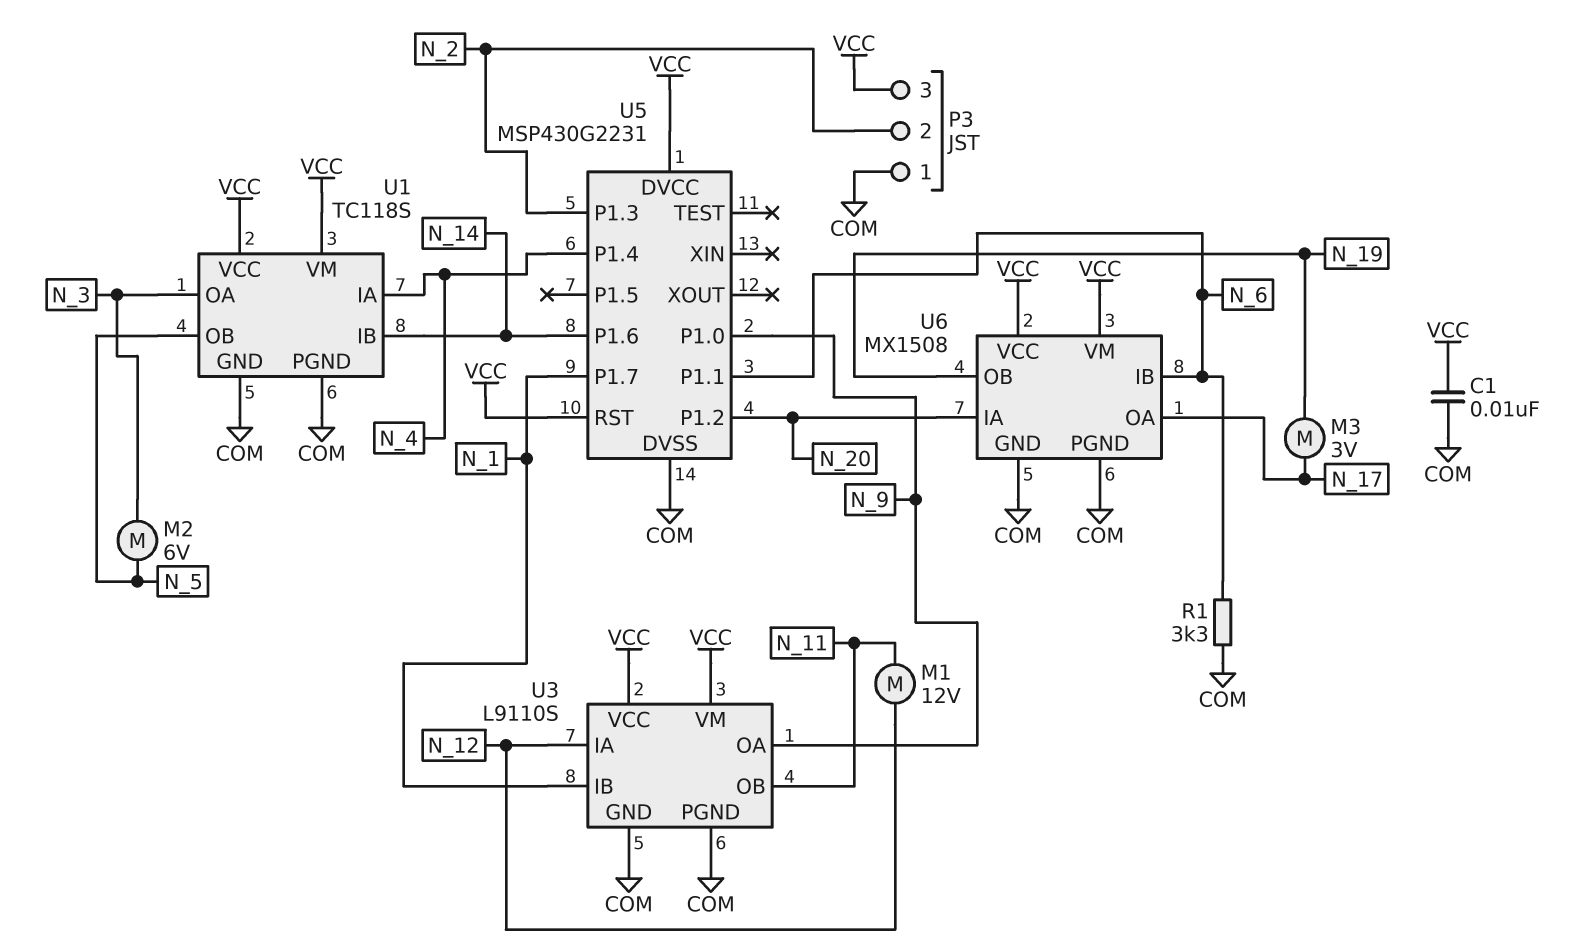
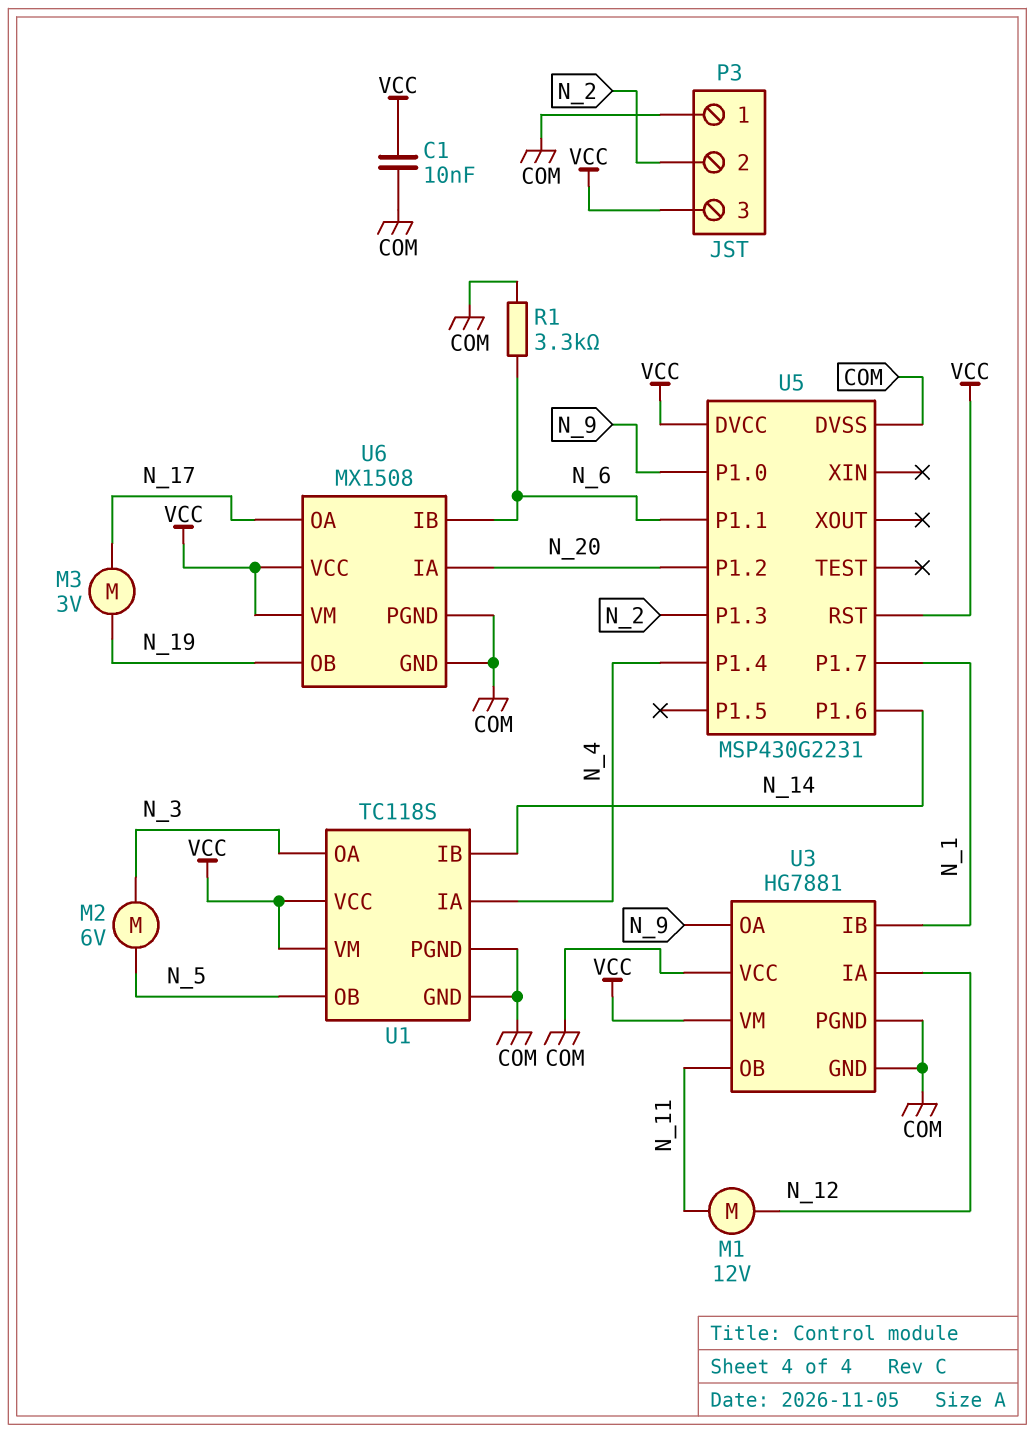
U3: L9110S -> HG7881
U3 pin VCC: VCC -> COM

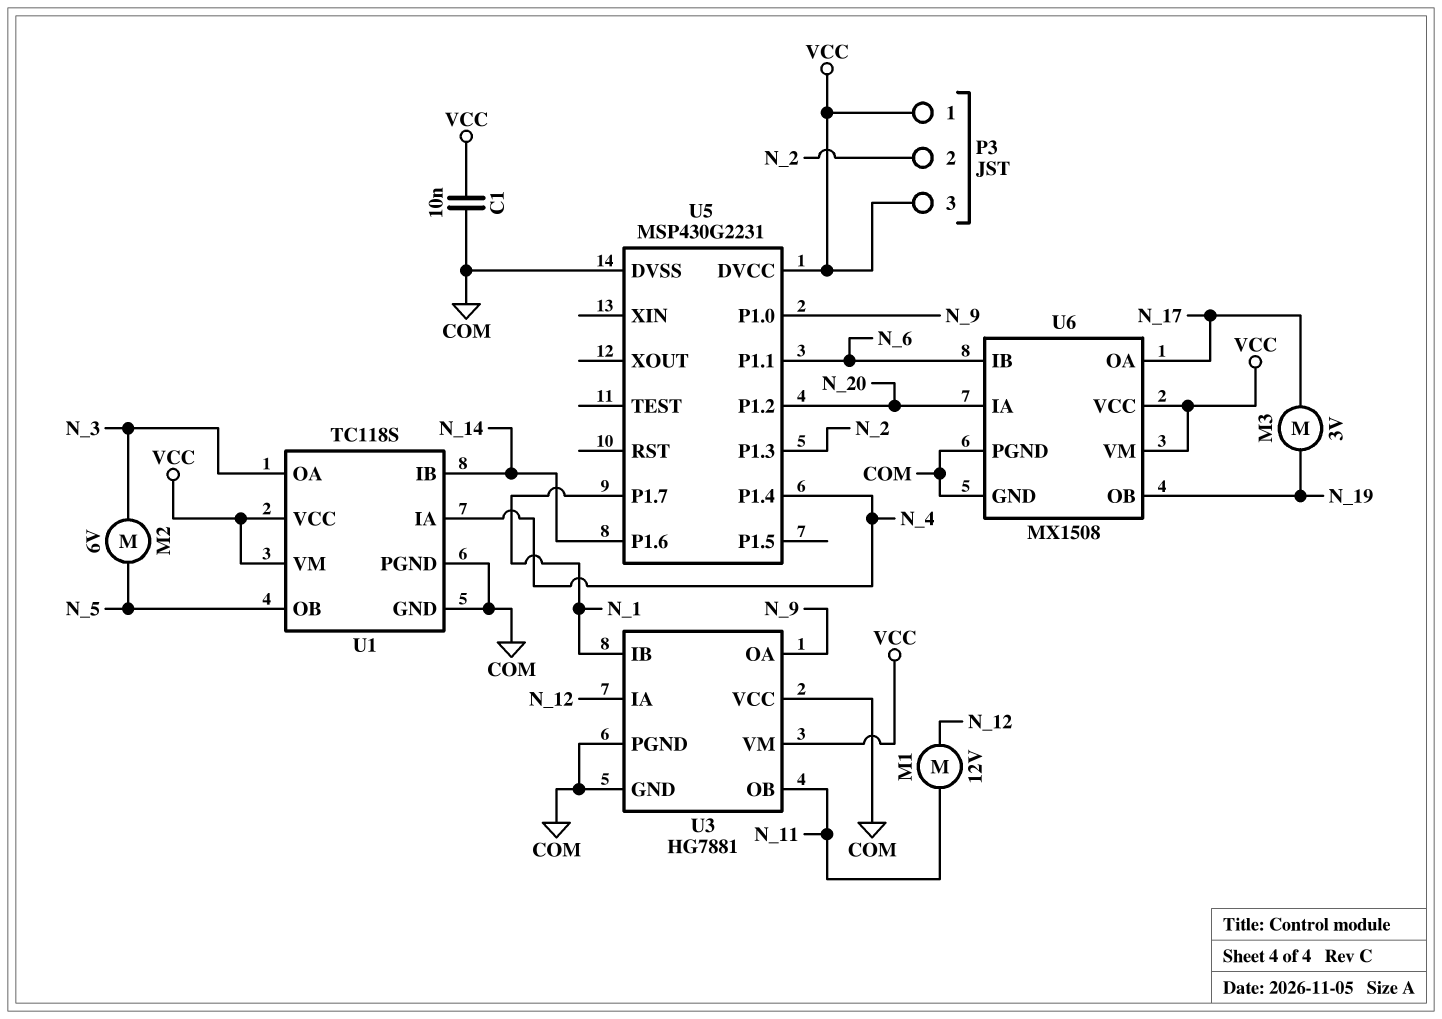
P3 pin 1: COM -> VCC
R1: 3.3k (COM, N_6) -> none
U5 pin RST: VCC -> none

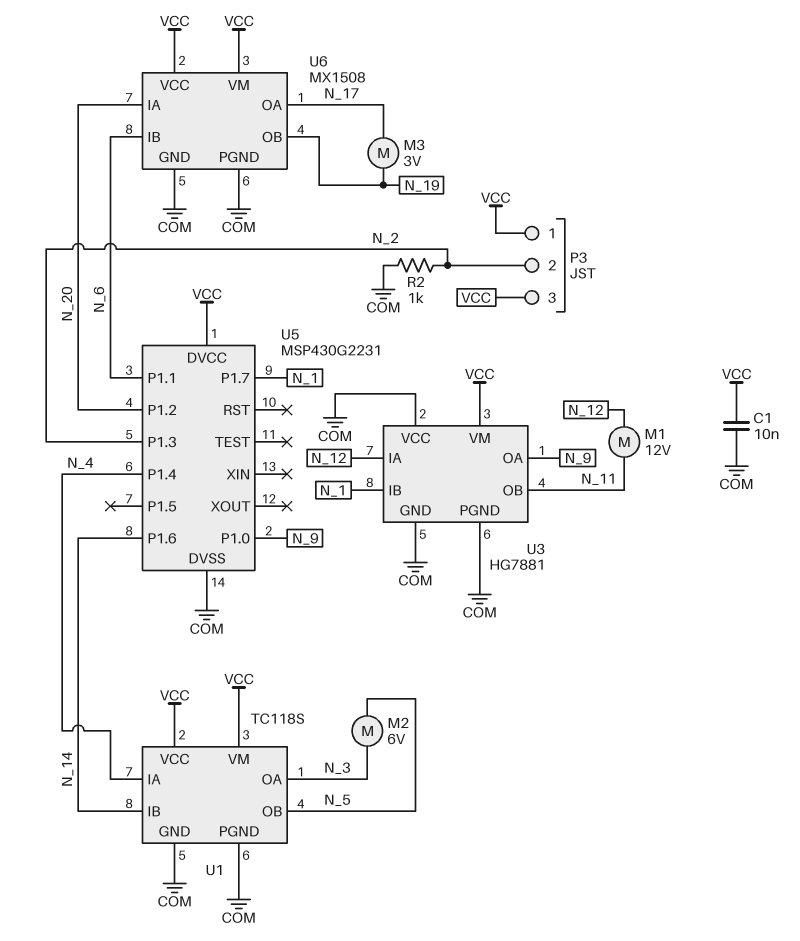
R2: none -> 1k (COM, N_2)

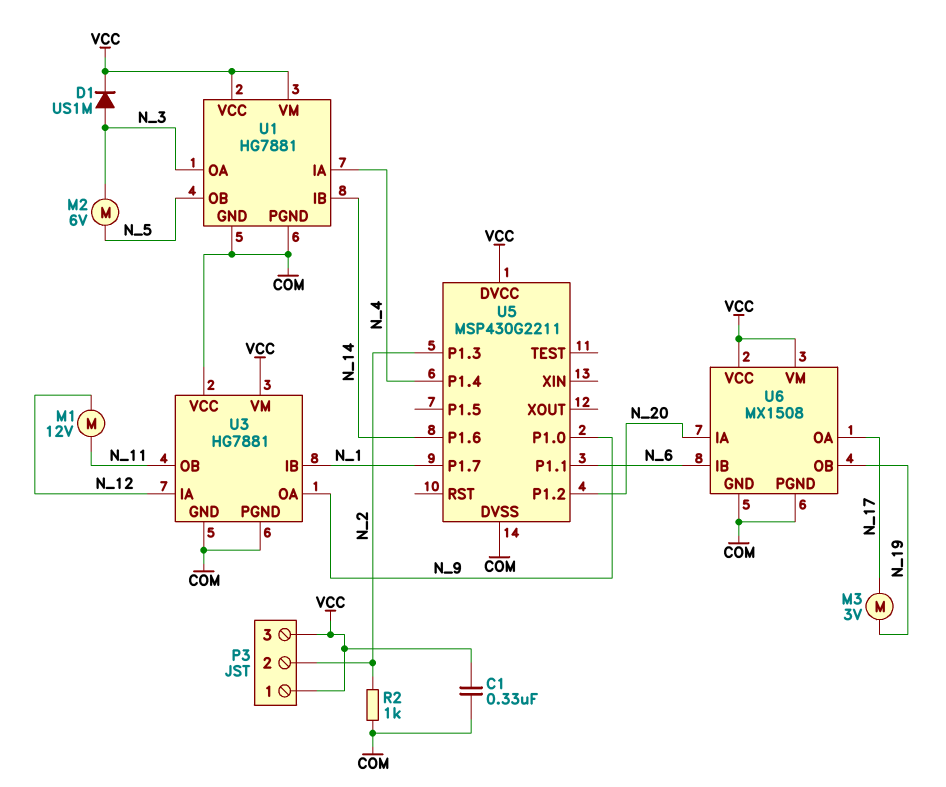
C1: 10nF (COM, VCC) -> 330nF (COM, VCC)
D1: none -> diode US1M (A N_3, K VCC)
U1: TC118S -> HG7881
U5: MSP430G2231 -> MSP430G2211

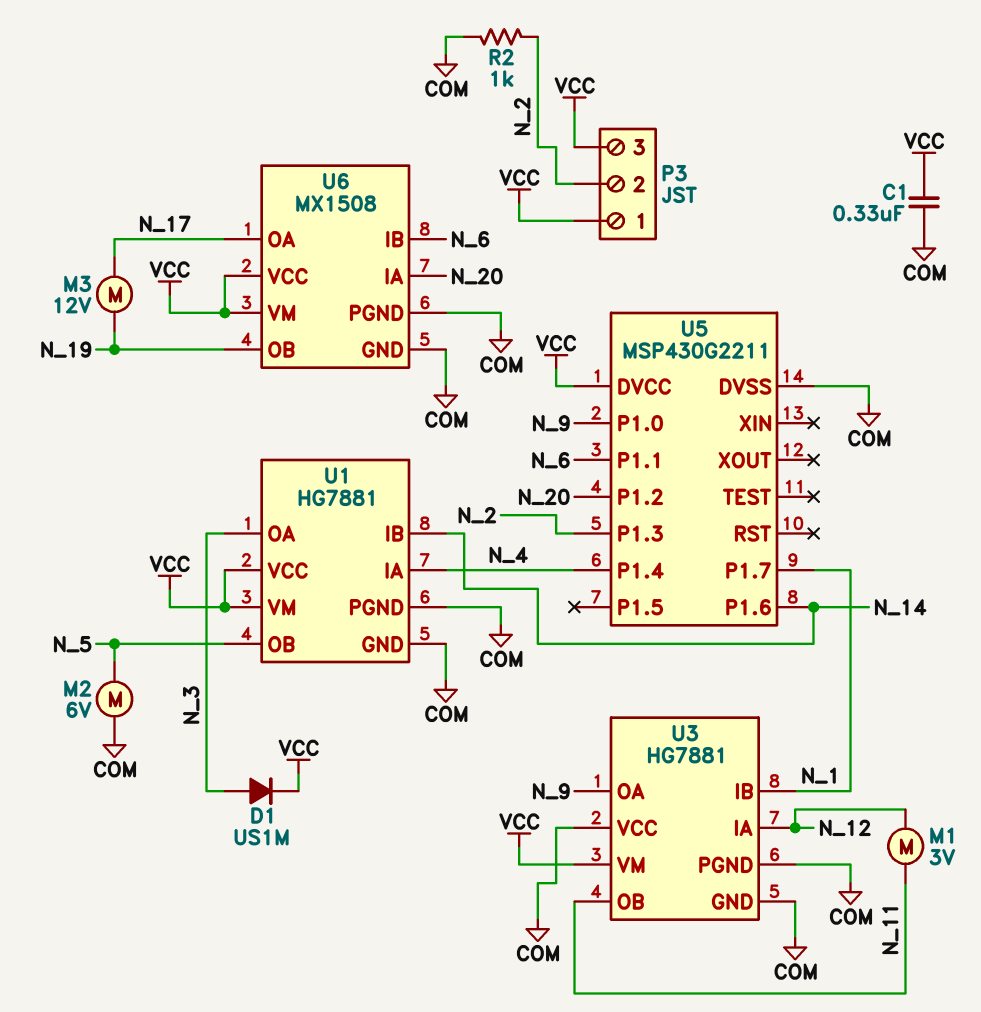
M1: motor 12V (N_11, N_12) -> motor 3V (N_11, N_12)
M2: motor 6V (N_3, N_5) -> motor 6V (COM, N_5)
M3: motor 3V (N_17, N_19) -> motor 12V (N_17, N_19)

